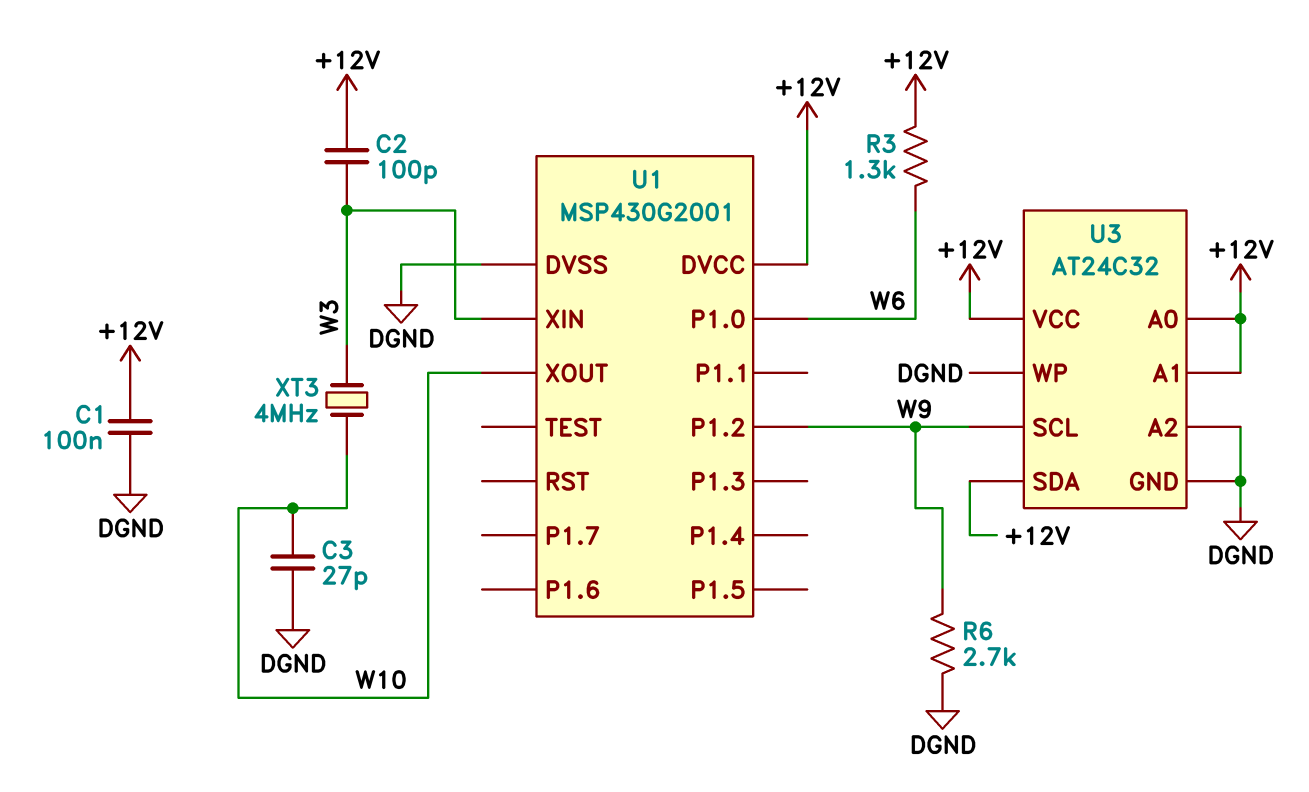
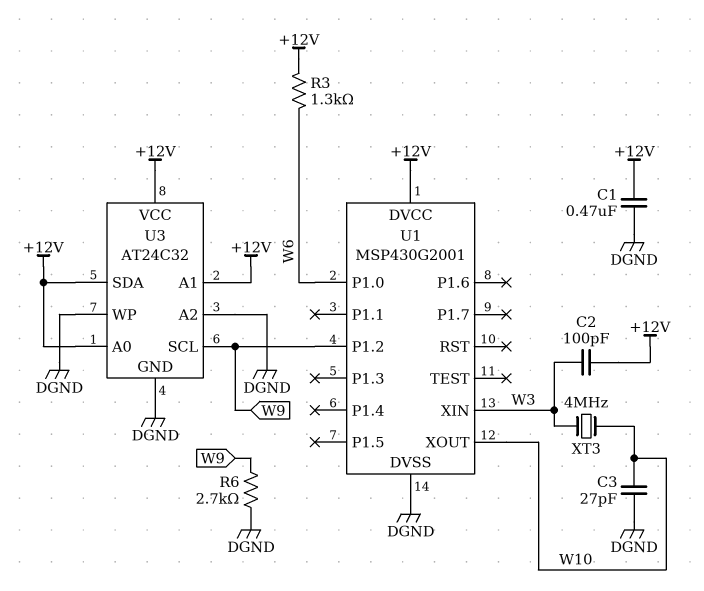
C1: 100nF (+12V, DGND) -> 470nF (+12V, DGND)

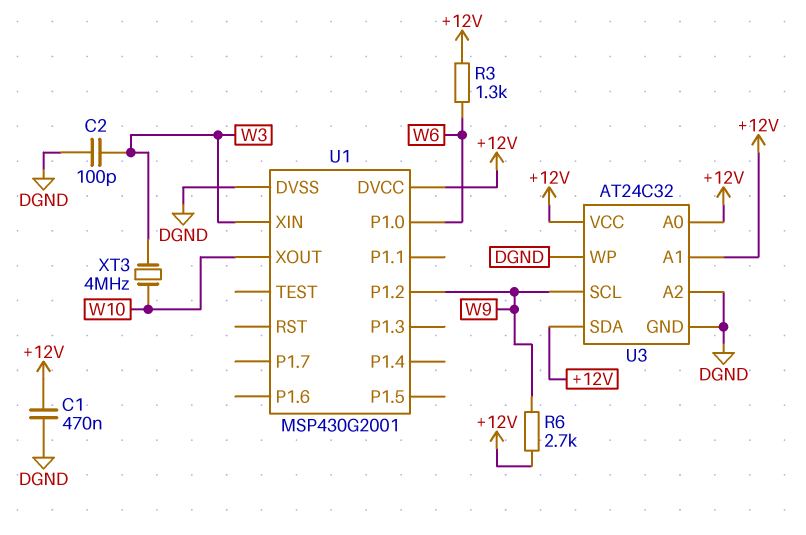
C2: 100pF (+12V, W3) -> 100pF (DGND, W3)
C3: 27pF (DGND, W10) -> none
R6: 2.7k (DGND, W9) -> 2.7k (+12V, W9)

